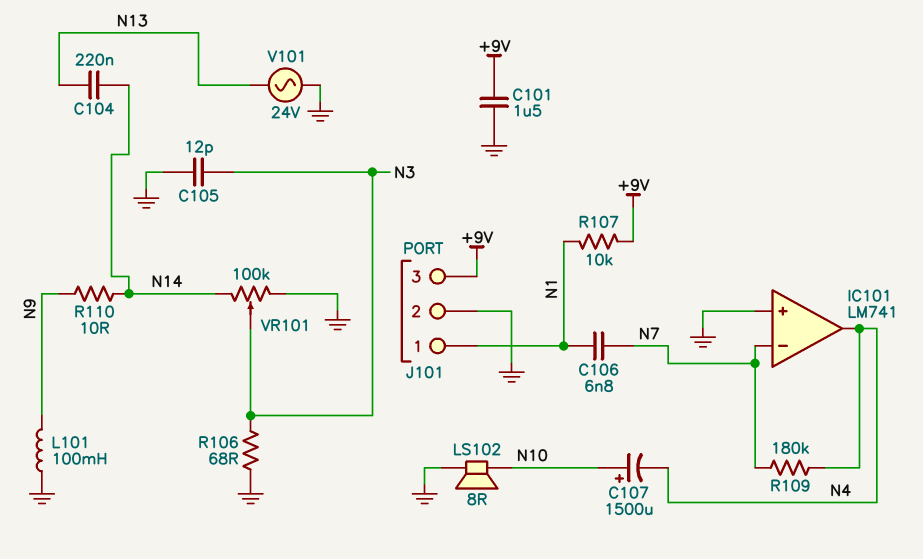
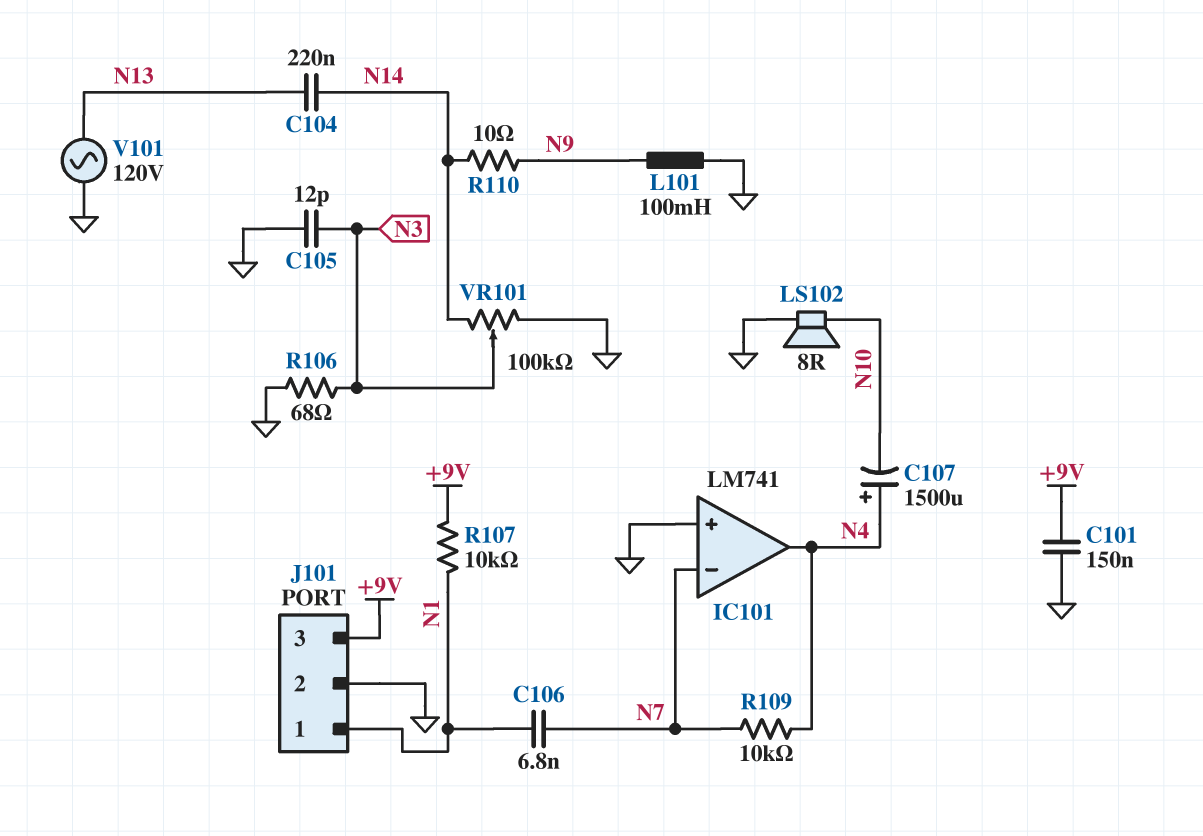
C101: 1.5uF (+9V, GND) -> 150nF (+9V, GND)
C107: 1500uF (plus N10, minus N4) -> 1500uF (plus N4, minus N10)
R109: 180k (N4, N7) -> 10k (N4, N7)
V101: AC 24V (GND, N13) -> AC 120V (GND, N13)

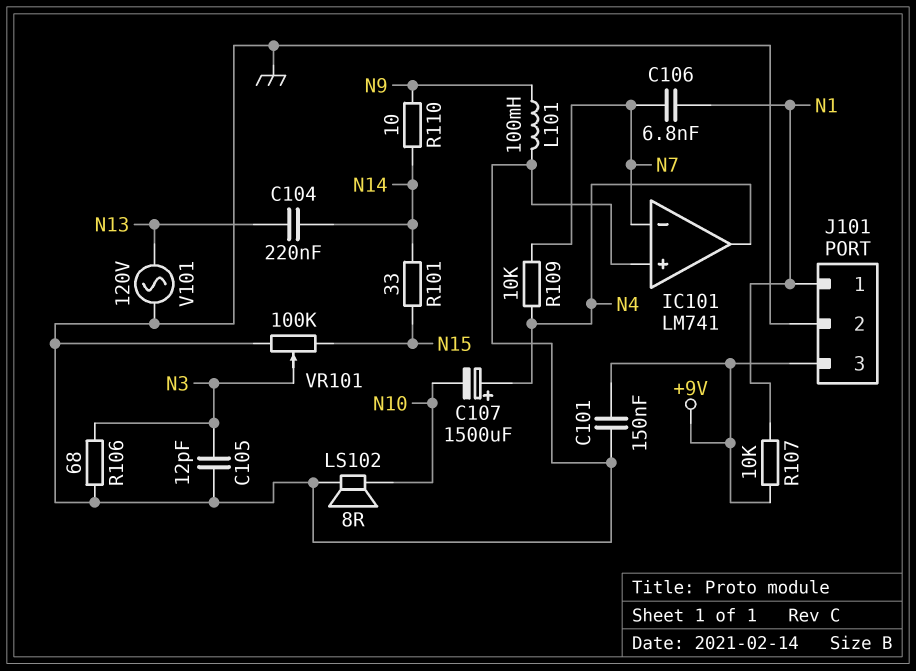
R101: none -> 33 (N14, N15)
VR101: 100k (GND, N14, wiper N3) -> 100k (GND, N15, wiper N3)

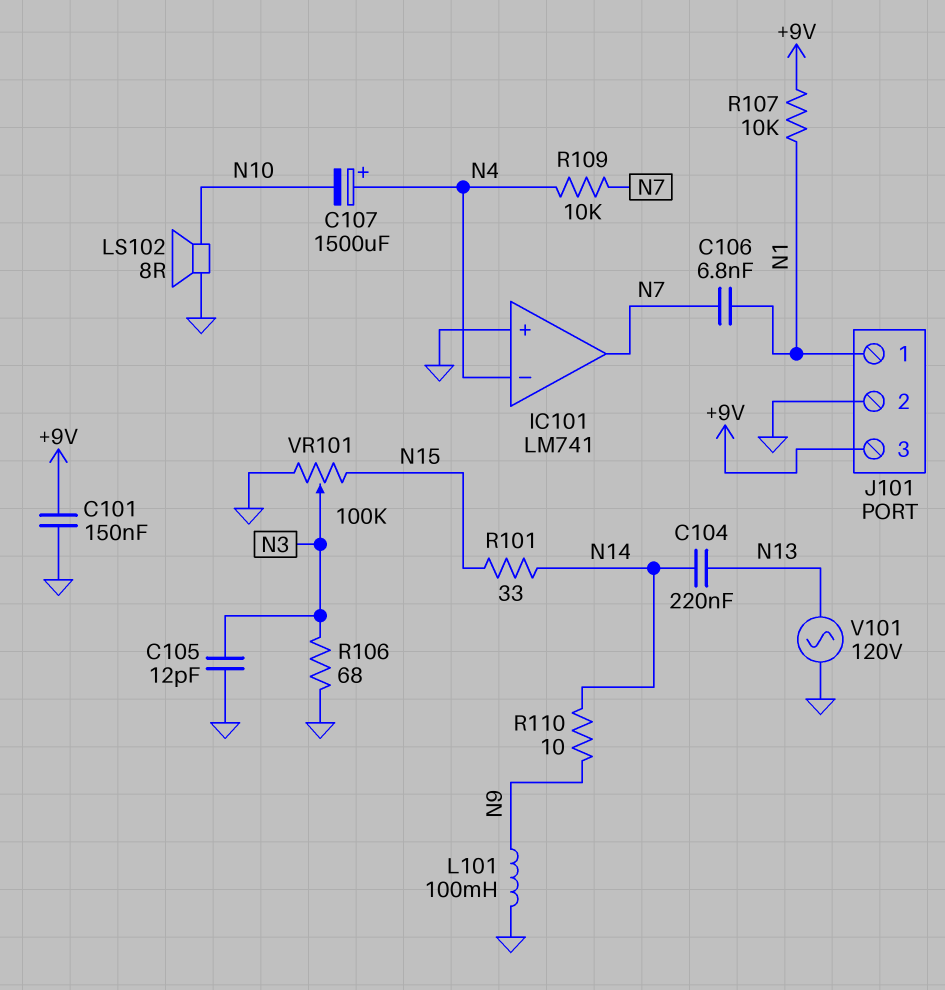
IC101 pin in-: N7 -> N4
IC101 pin out: N4 -> N7

